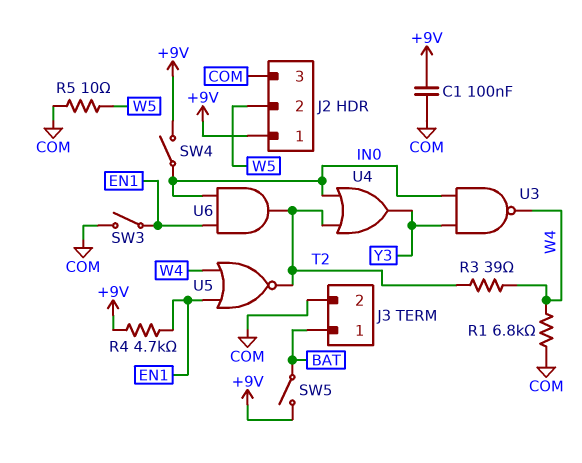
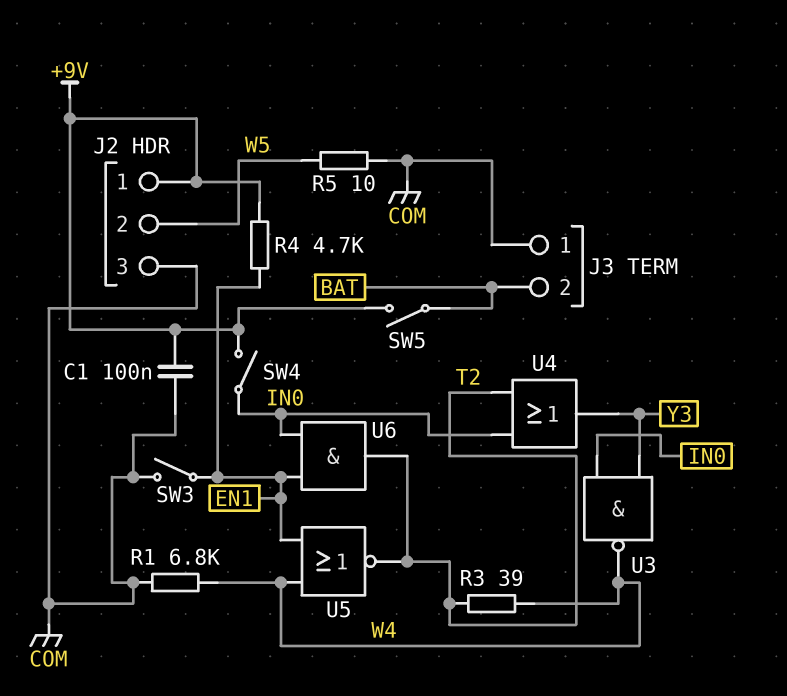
J3 pin 1: BAT -> COM
J3 pin 2: COM -> BAT

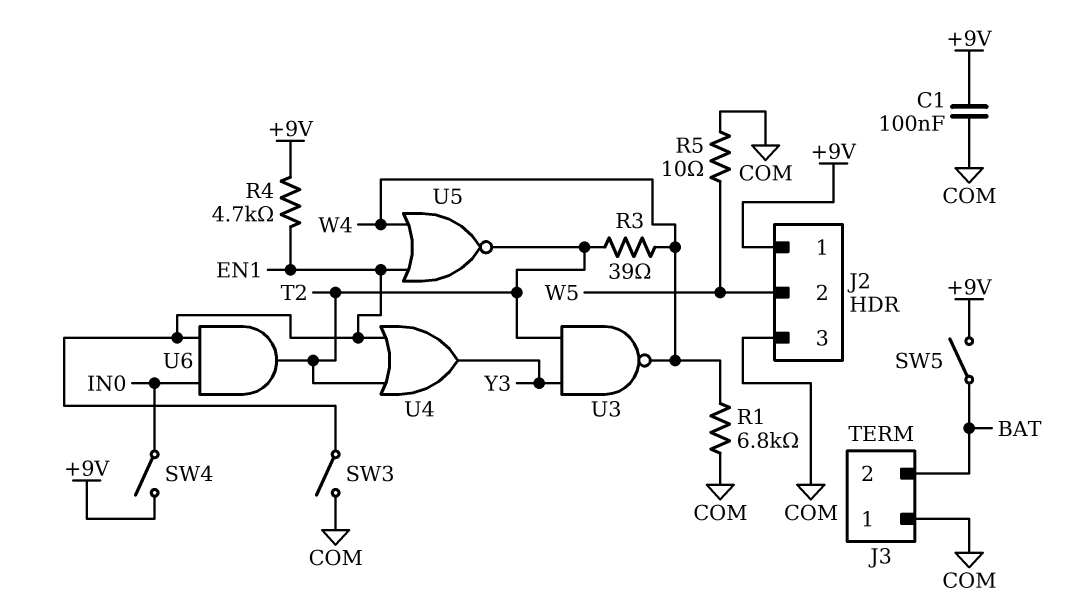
U3: NAND (in IN0, in Y3, out W4) -> NAND (in T2, in Y3, out W4)
U4: OR (in IN0, in T2, out Y3) -> OR (in EN1, in T2, out Y3)

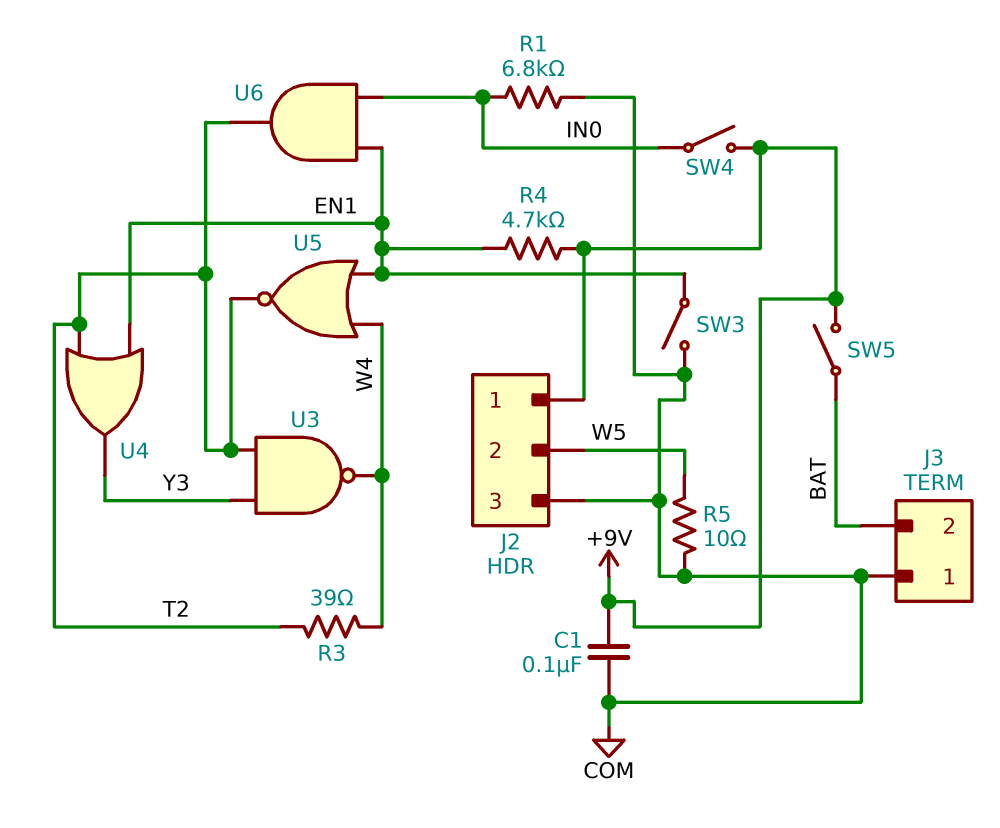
R1: 6.8k (COM, W4) -> 6.8k (COM, IN0)

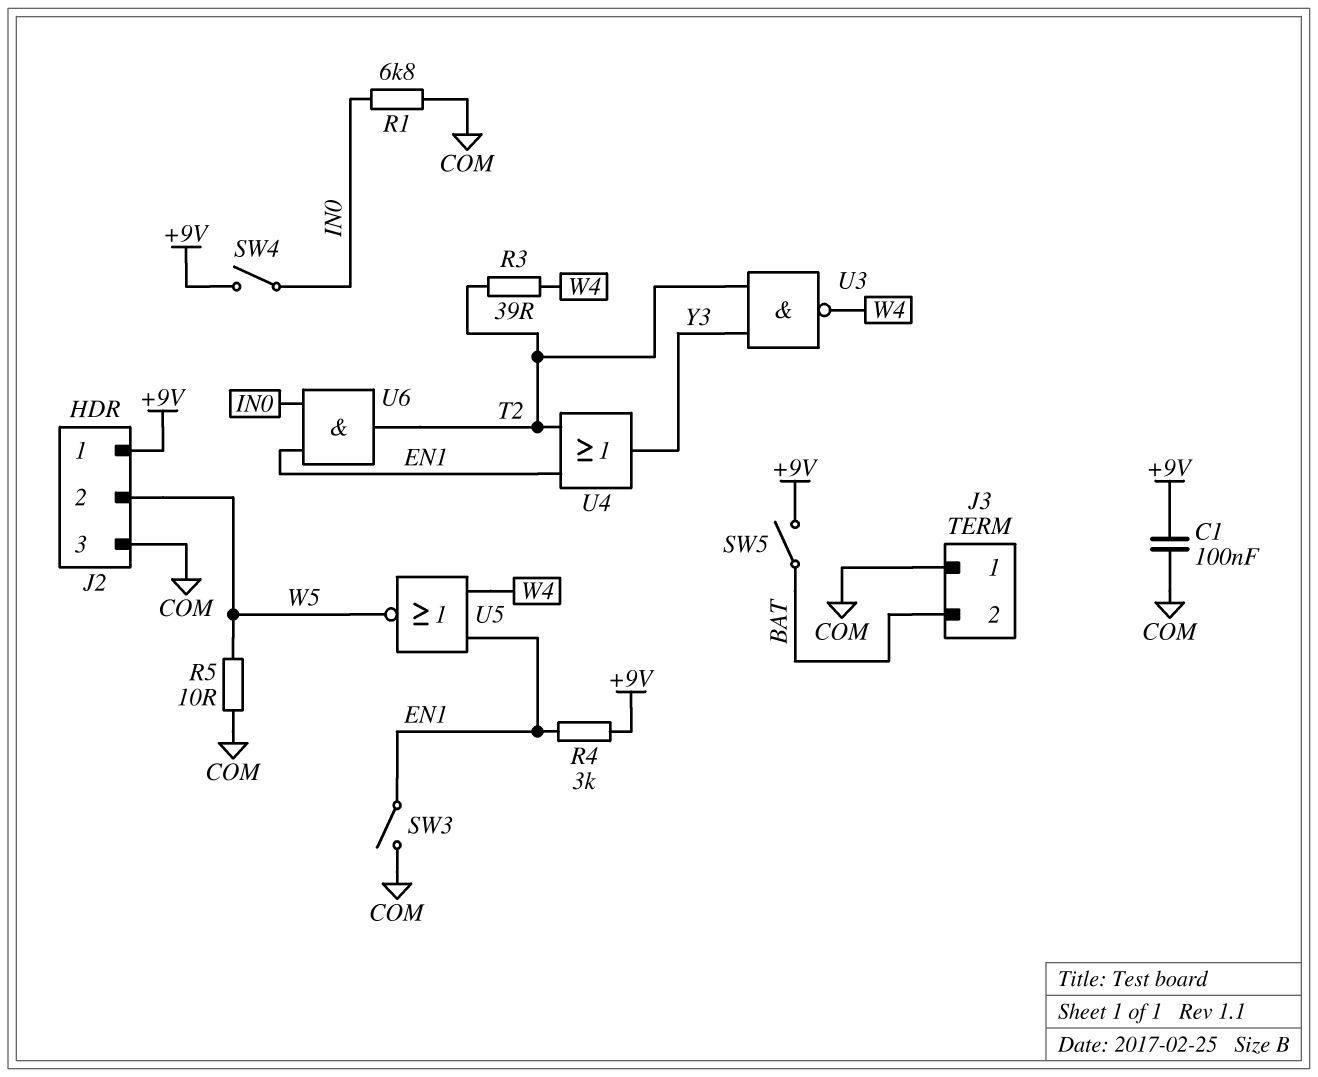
R4: 4.7k (+9V, EN1) -> 3k (+9V, EN1)
U5: NOR (in EN1, in W4, out T2) -> NOR (in EN1, in W4, out W5)

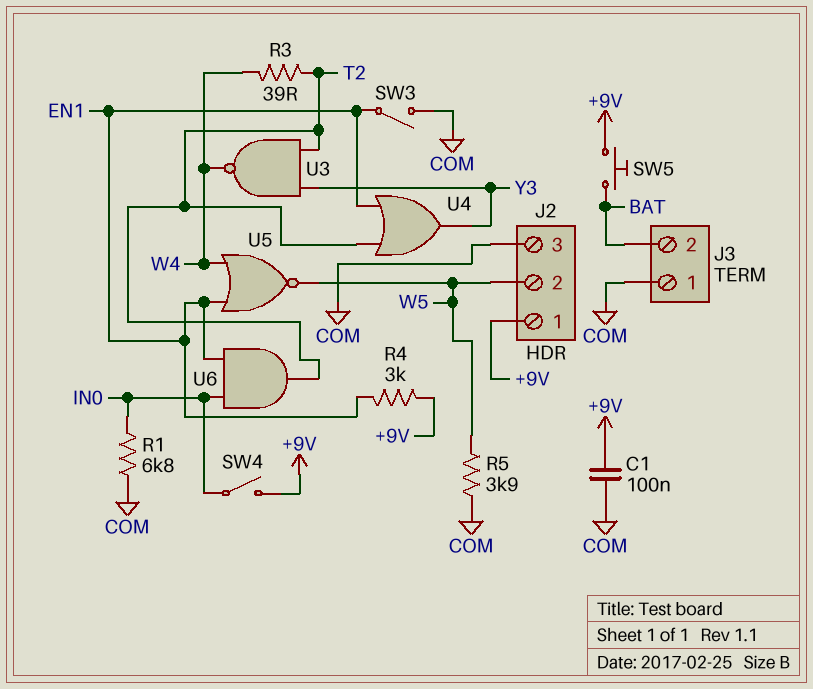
R5: 10 (COM, W5) -> 3.9k (COM, W5)
SW5: switch (+9V, BAT) -> button (+9V, BAT)

